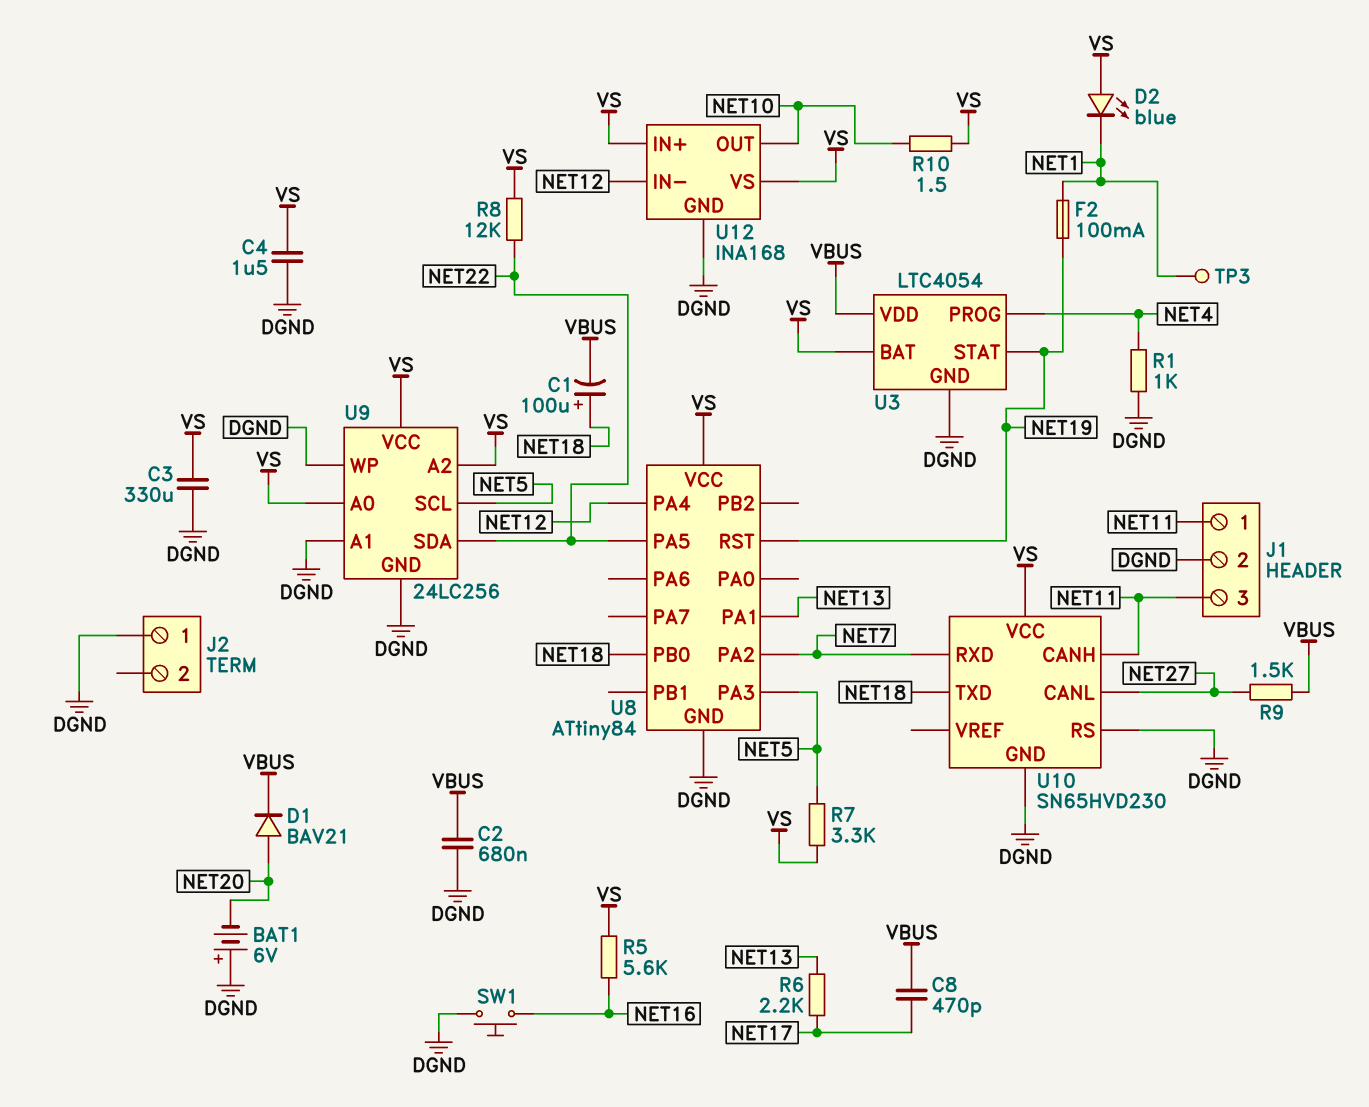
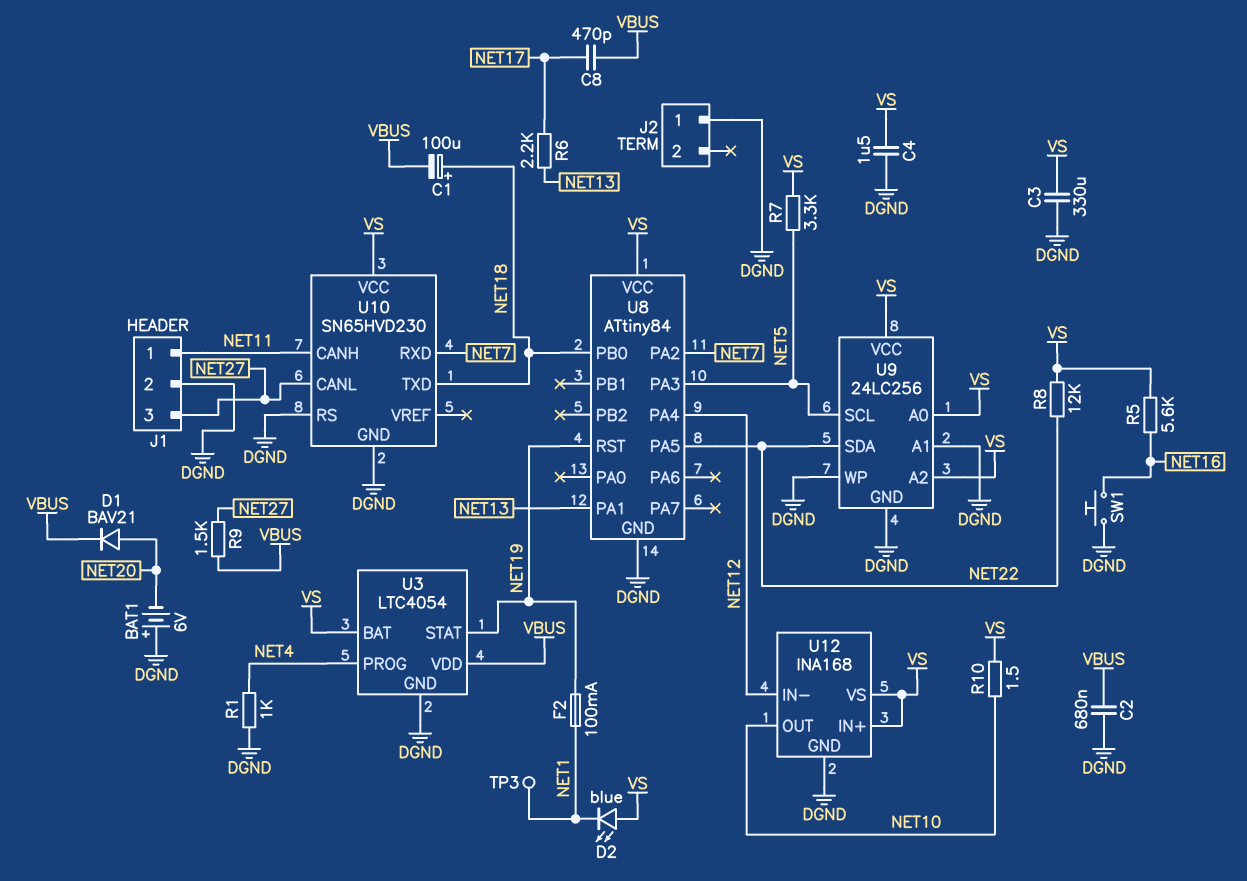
J1 pin 3: NET11 -> NET27

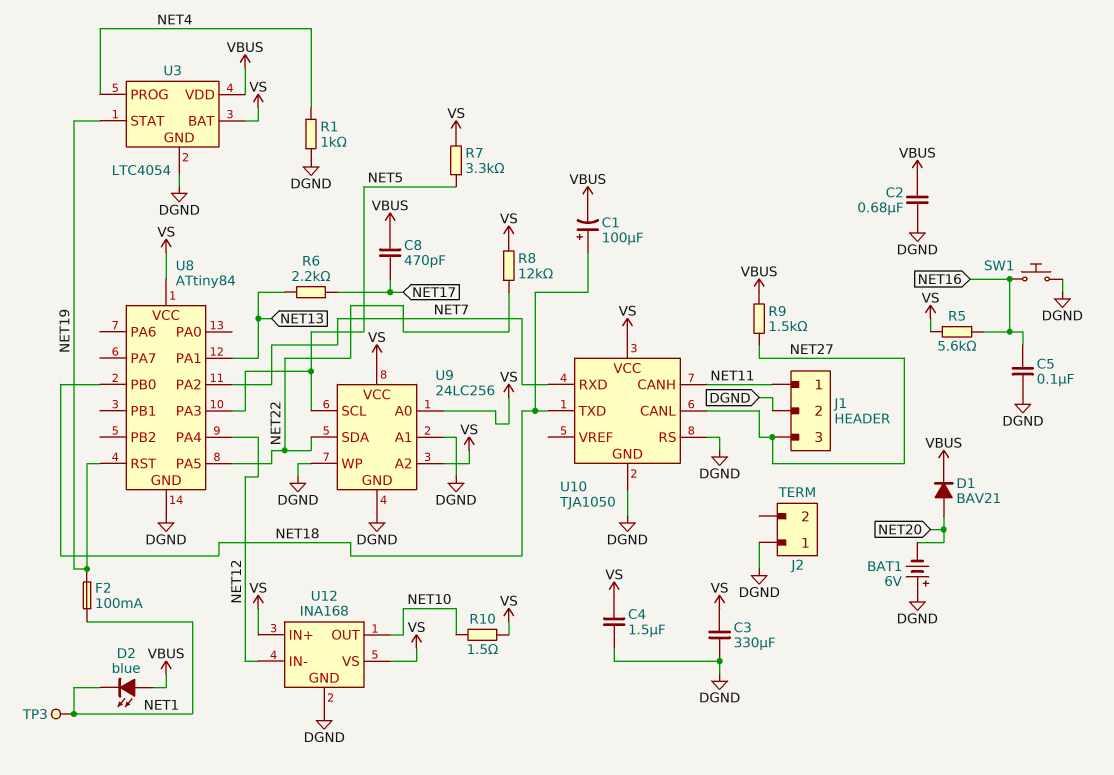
C5: none -> 100nF (DGND, NET16)
D2: LED blue (A VS, K NET1) -> LED blue (A VBUS, K NET1)
U10: SN65HVD230 -> TJA1050

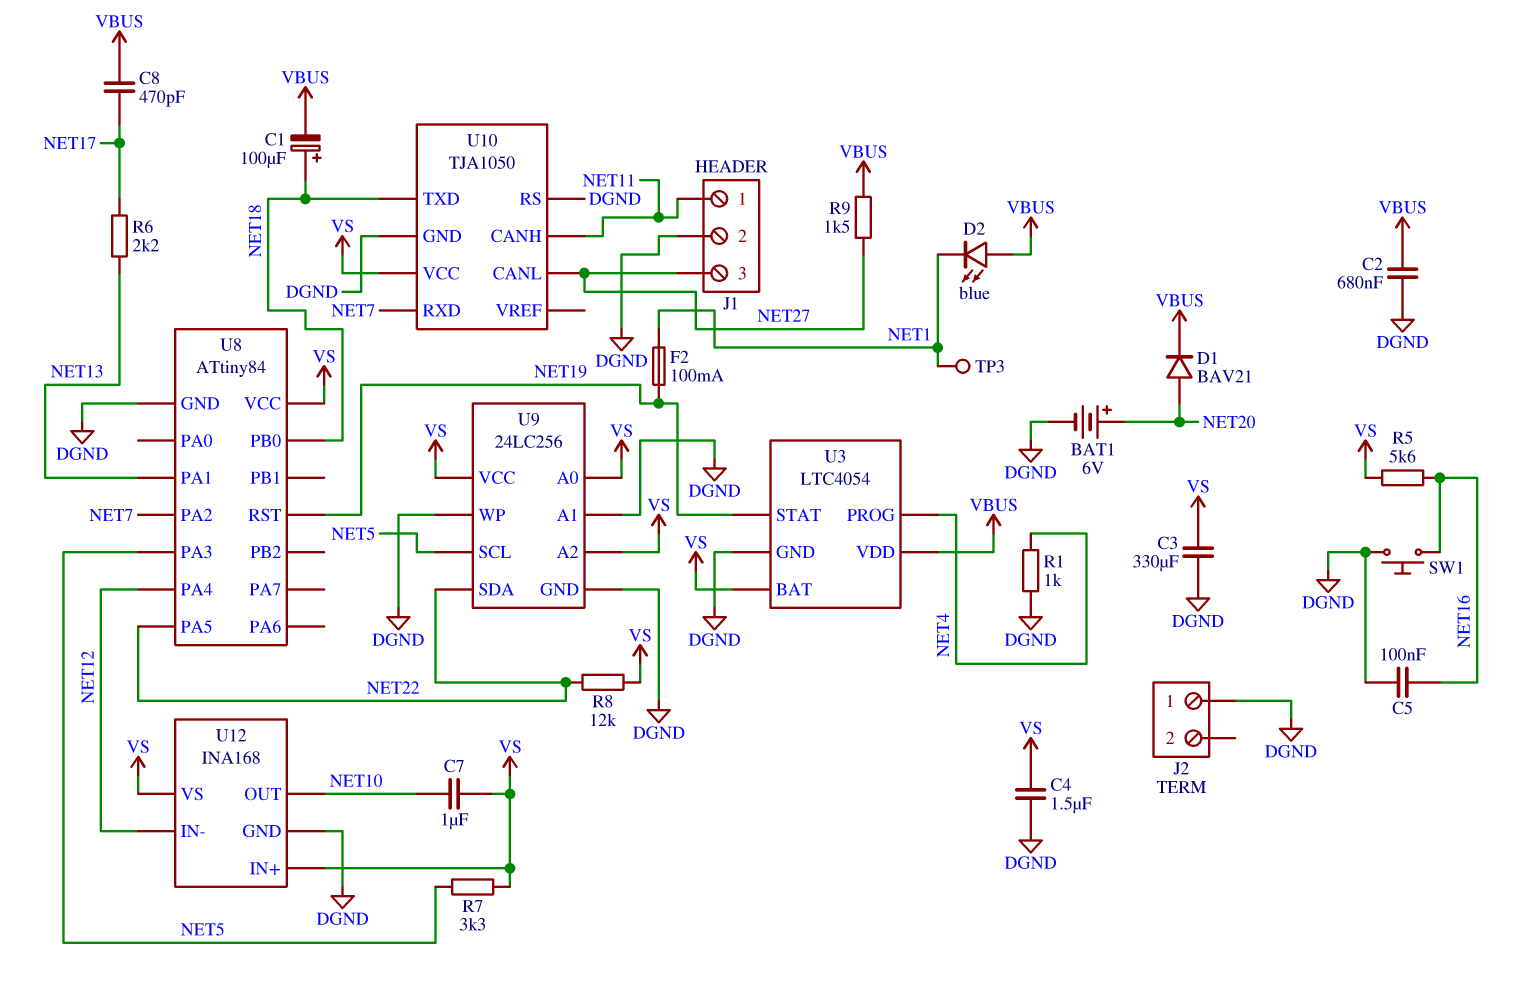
BAT1: 6V (plus DGND, minus NET20) -> 6V (plus NET20, minus DGND)
C7: none -> 1uF (NET10, VS)
R10: 1.5 (NET10, VS) -> none

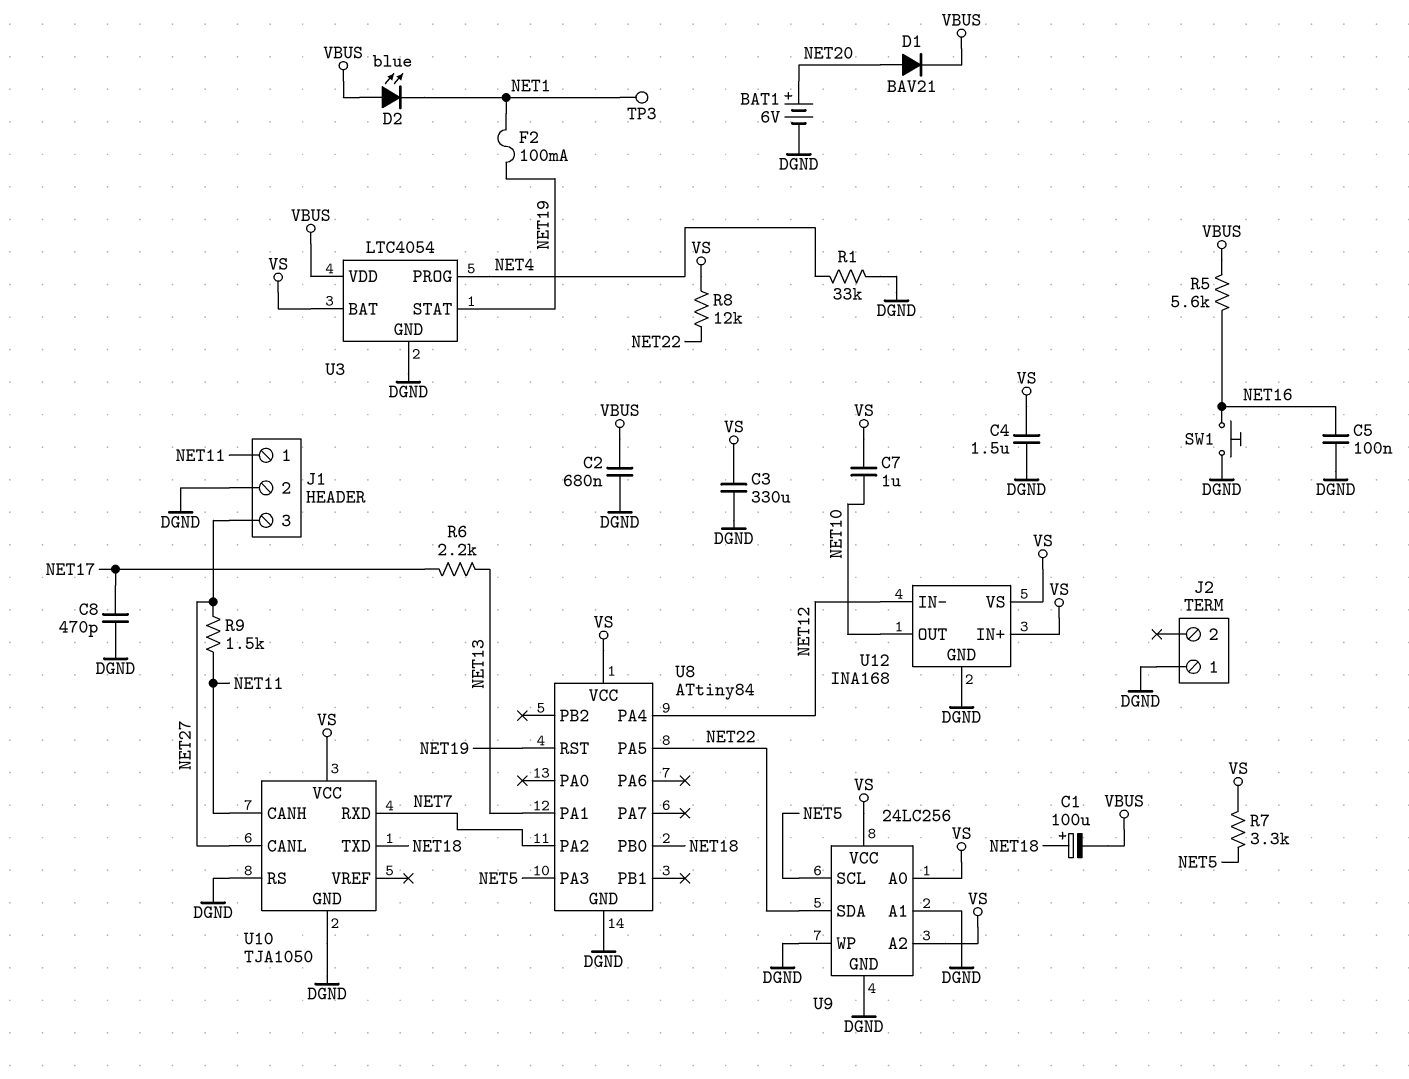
C8: 470pF (NET17, VBUS) -> 470pF (DGND, NET17)
R1: 1k (DGND, NET4) -> 33k (DGND, NET4)
R5: 5.6k (NET16, VS) -> 5.6k (NET16, VBUS)
R9: 1.5k (NET27, VBUS) -> 1.5k (NET11, NET27)

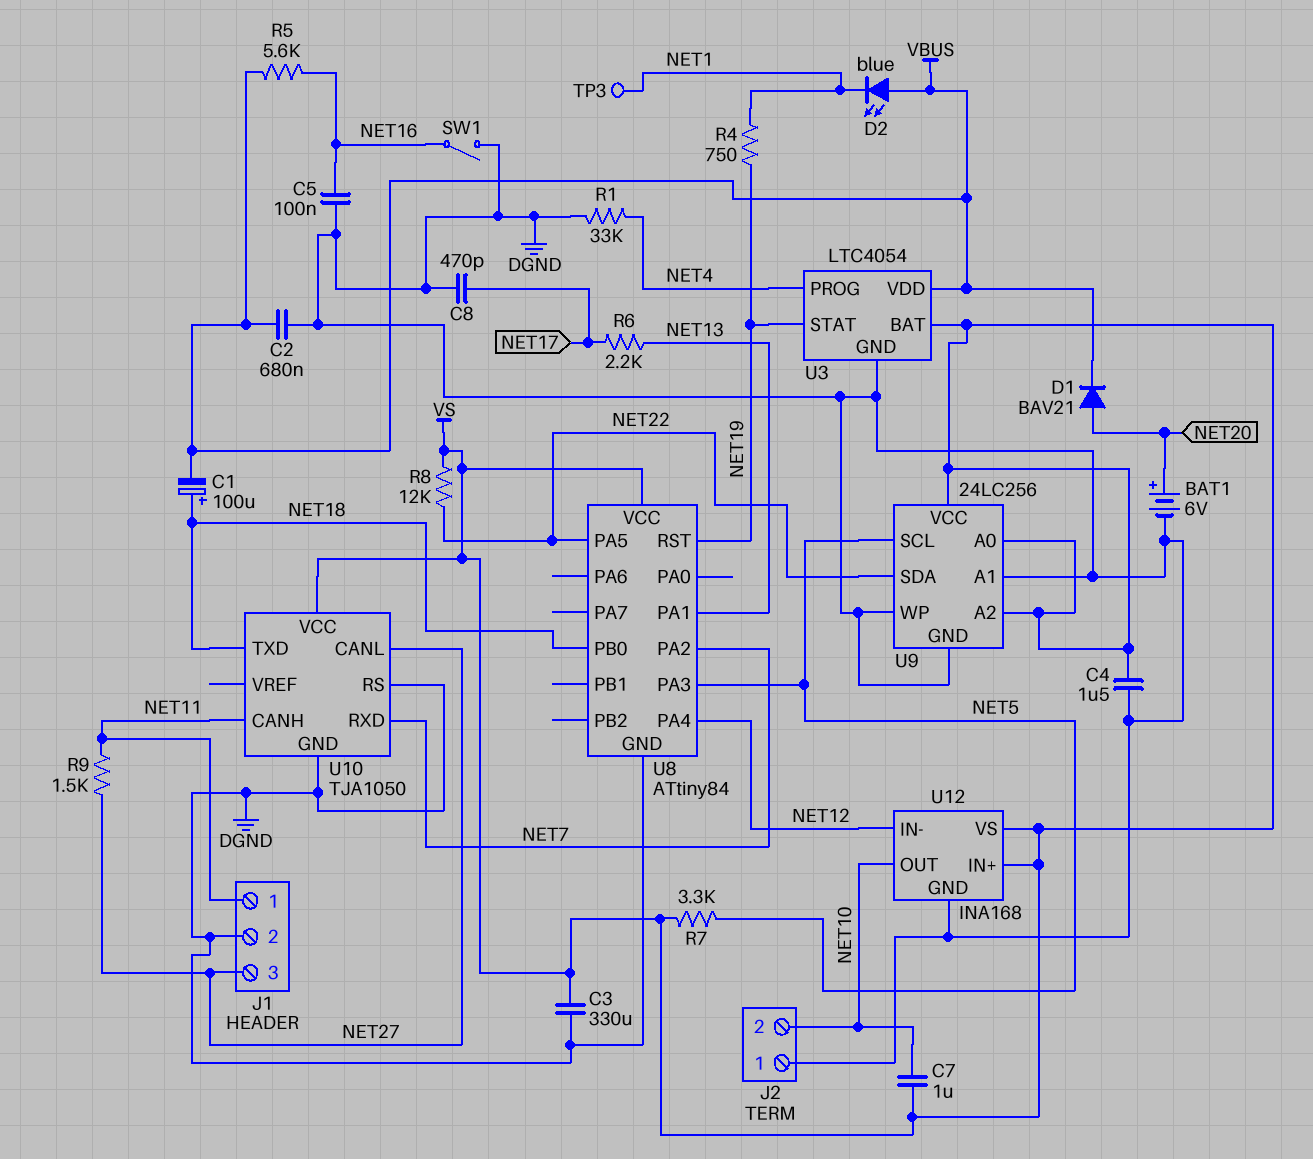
F2: 100mA (NET1, NET19) -> none
J2 pin 2: none -> NET10
R4: none -> 750 (NET1, NET19)
SW1: button (DGND, NET16) -> switch (DGND, NET16)

